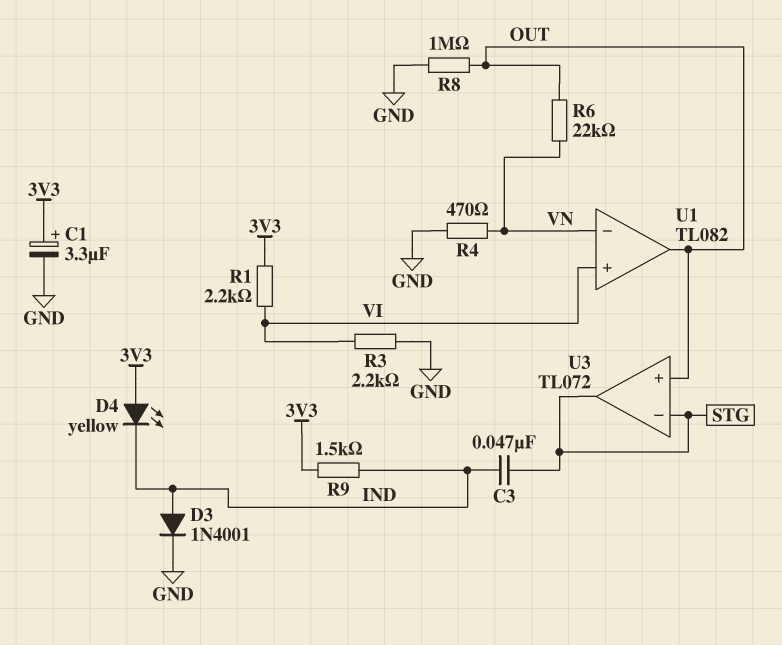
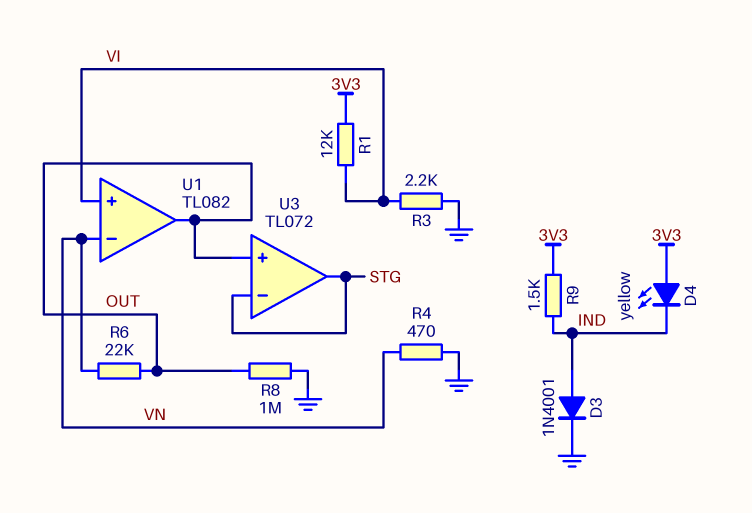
C1: 3.3uF (plus 3V3, minus GND) -> none
C3: 47nF (IND, STG) -> none
R1: 2.2k (3V3, VI) -> 12k (3V3, VI)

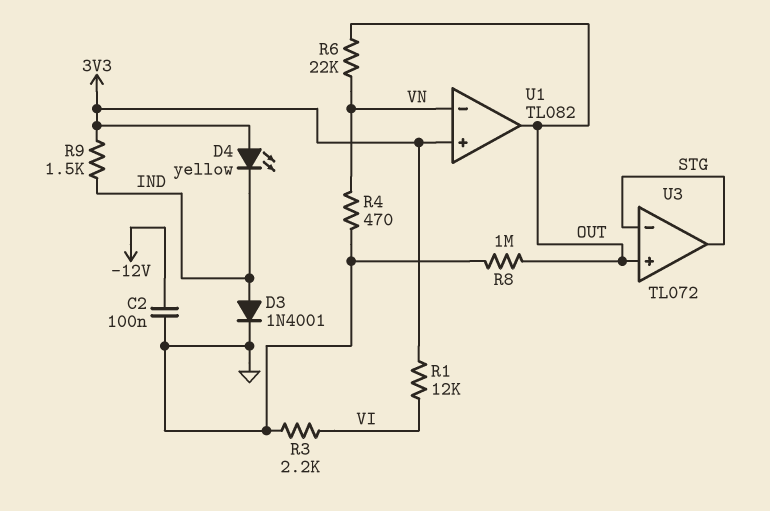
C2: none -> 100nF (-12V, GND)
U1 pin in+: VI -> 3V3

